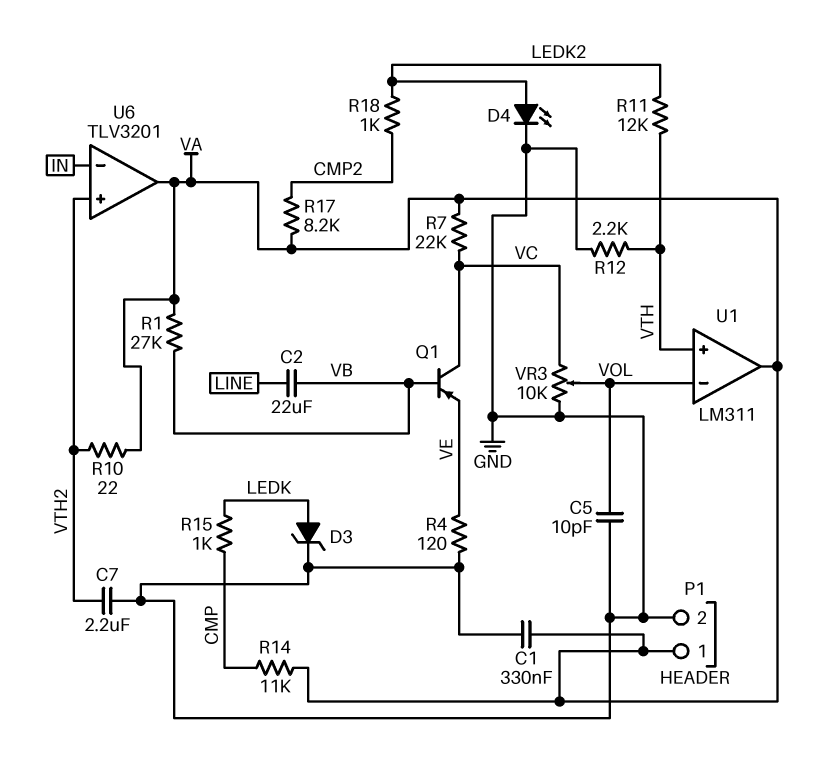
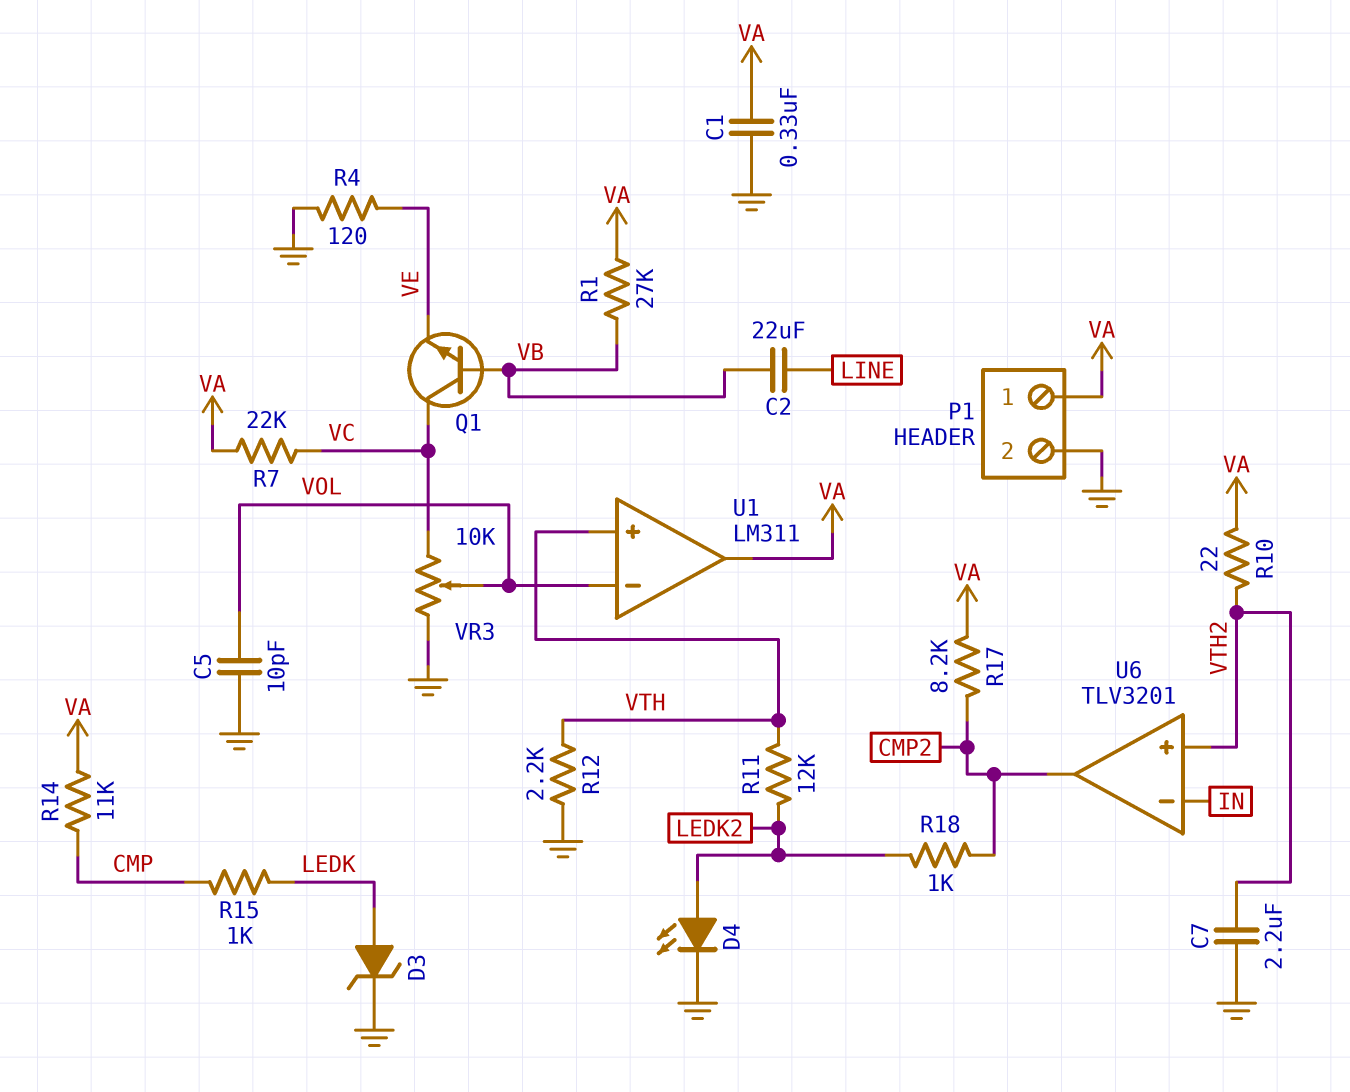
Q1: PNP (B VB, C VC, E VE) -> NPN (B VB, C VC, E VE)
U6 pin out: VA -> CMP2

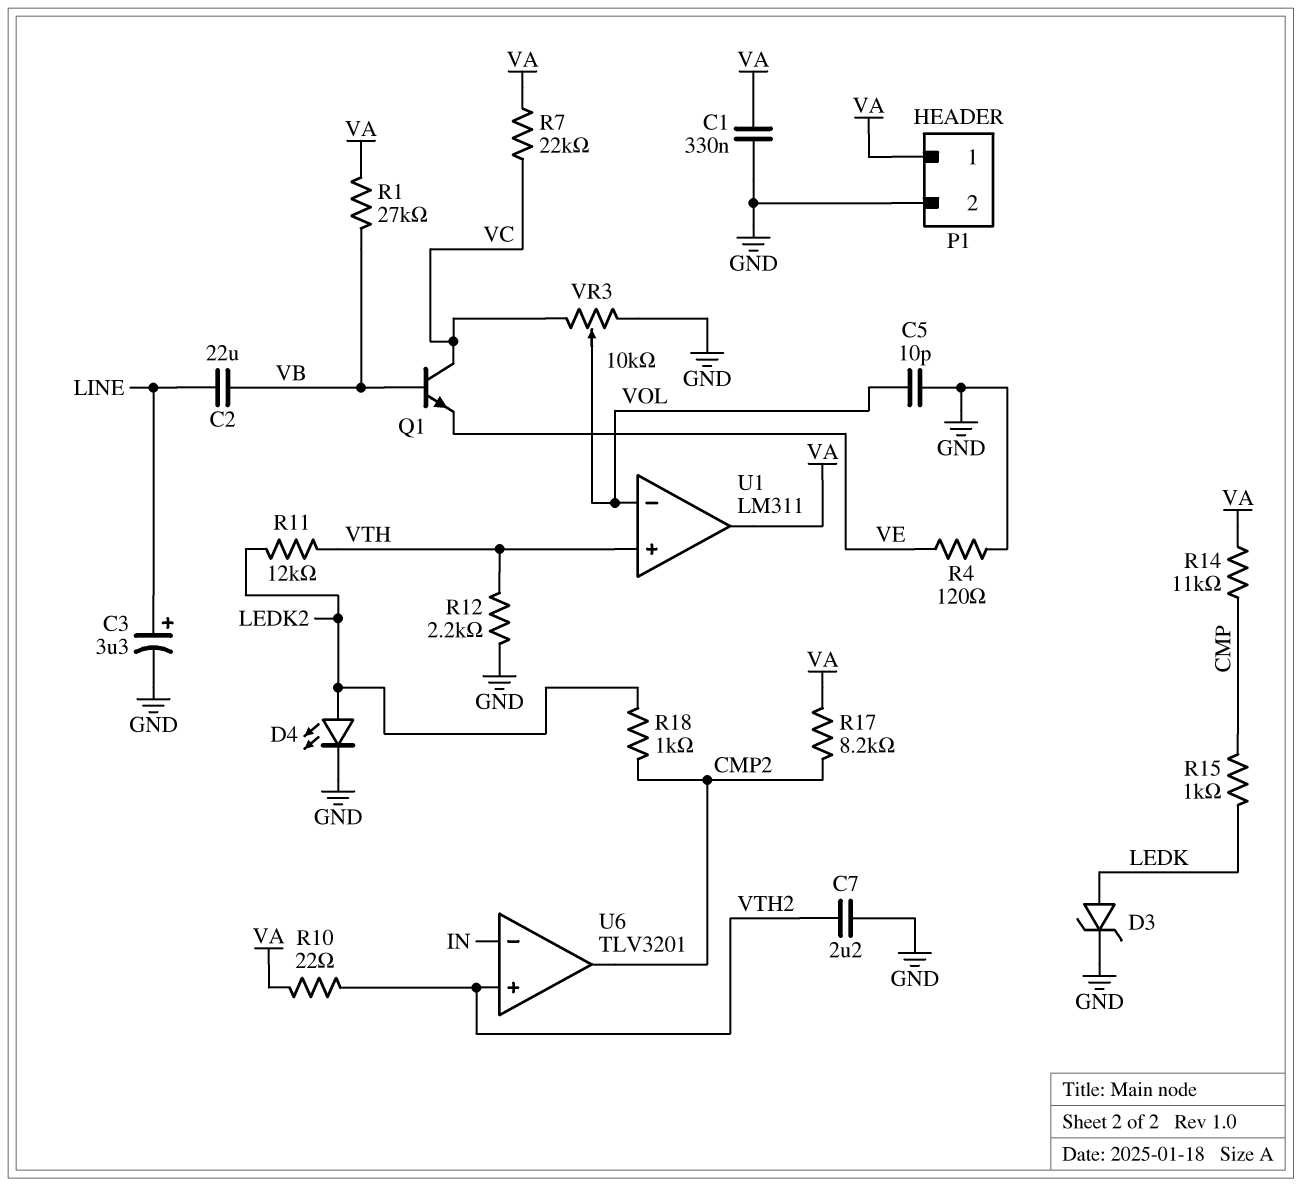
C3: none -> 3.3uF (plus LINE, minus GND)

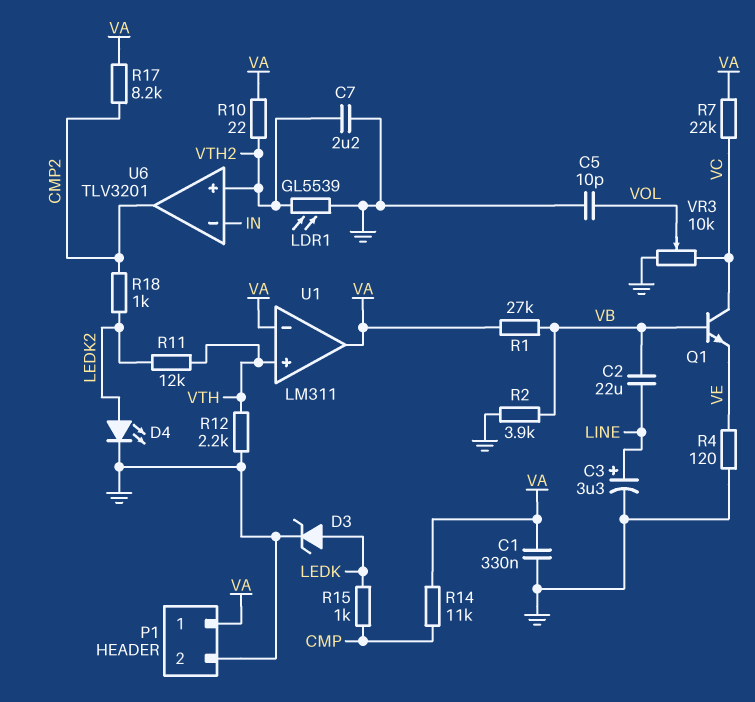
LDR1: none -> GL5539 (GND, VTH2)
R2: none -> 3.9k (GND, VB)
U1 pin in-: VOL -> VA

